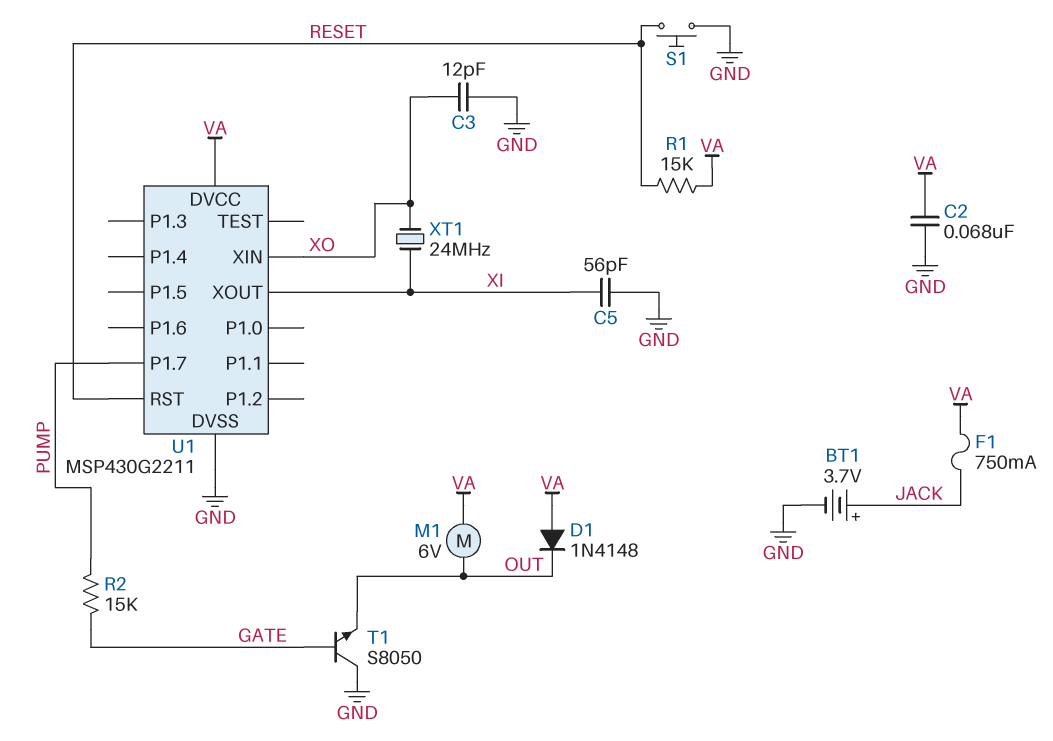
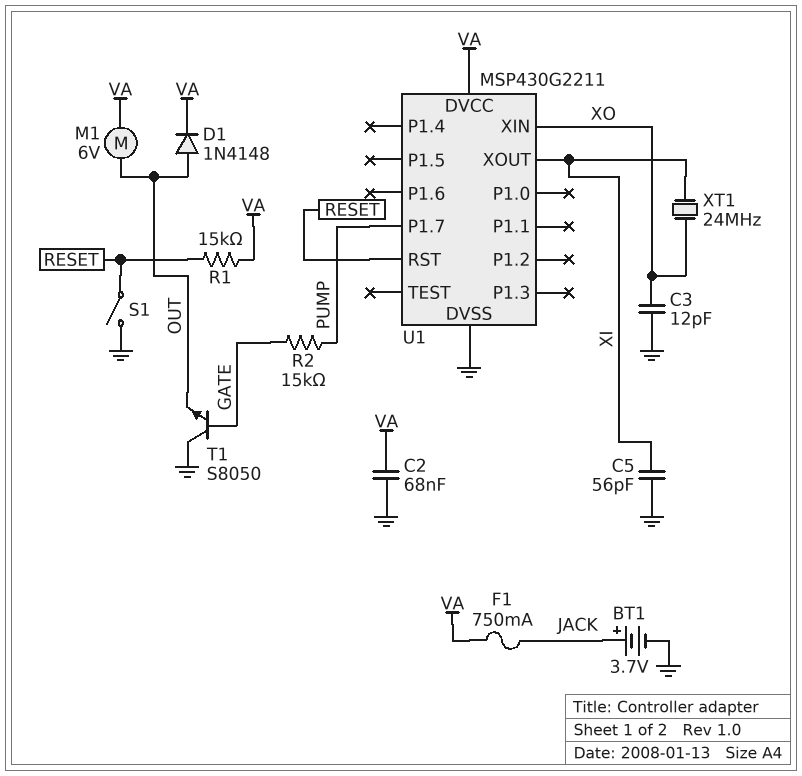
D1: diode 1N4148 (A VA, K OUT) -> diode 1N4148 (A OUT, K VA)
S1: button (GND, RESET) -> switch (GND, RESET)

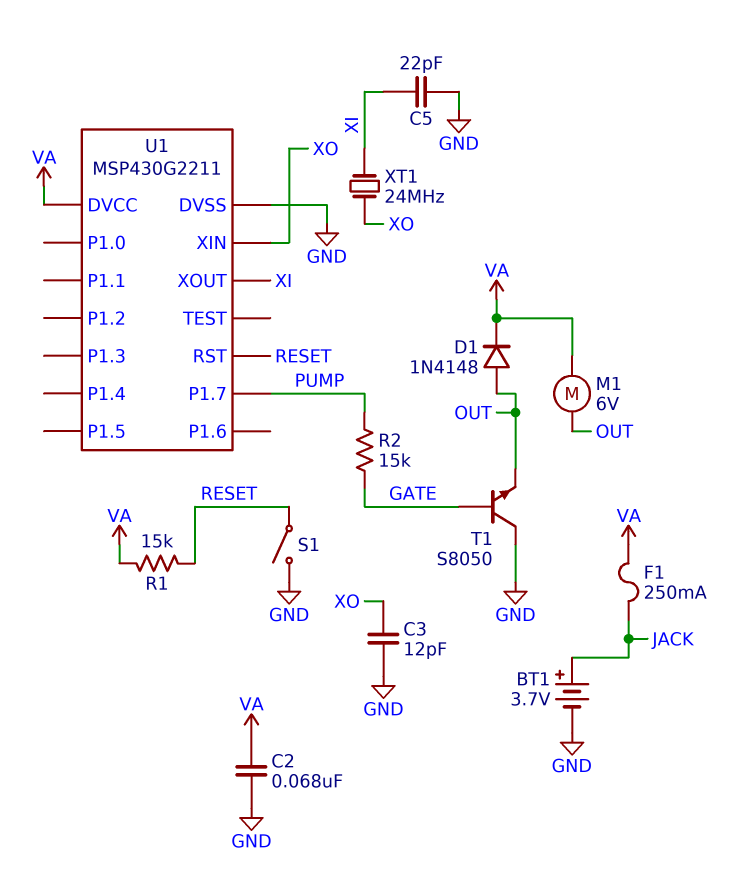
C5: 56pF (GND, XI) -> 22pF (GND, XI)
F1: 750mA (JACK, VA) -> 250mA (JACK, VA)

